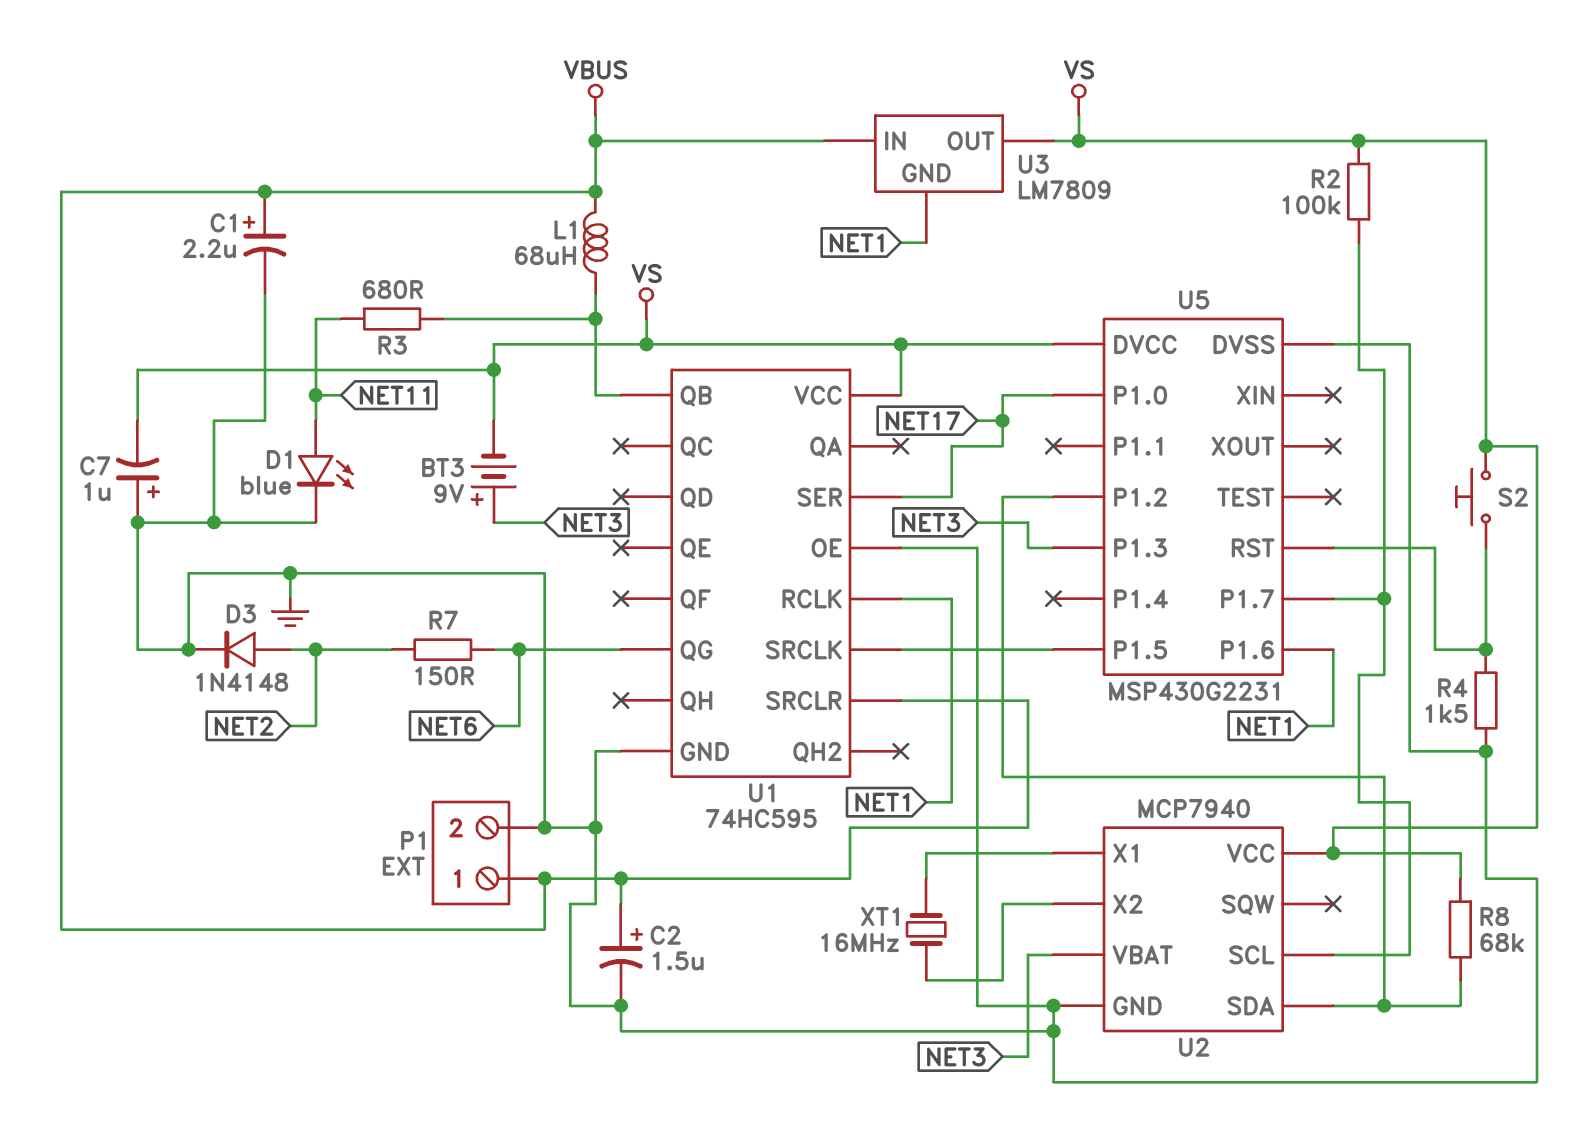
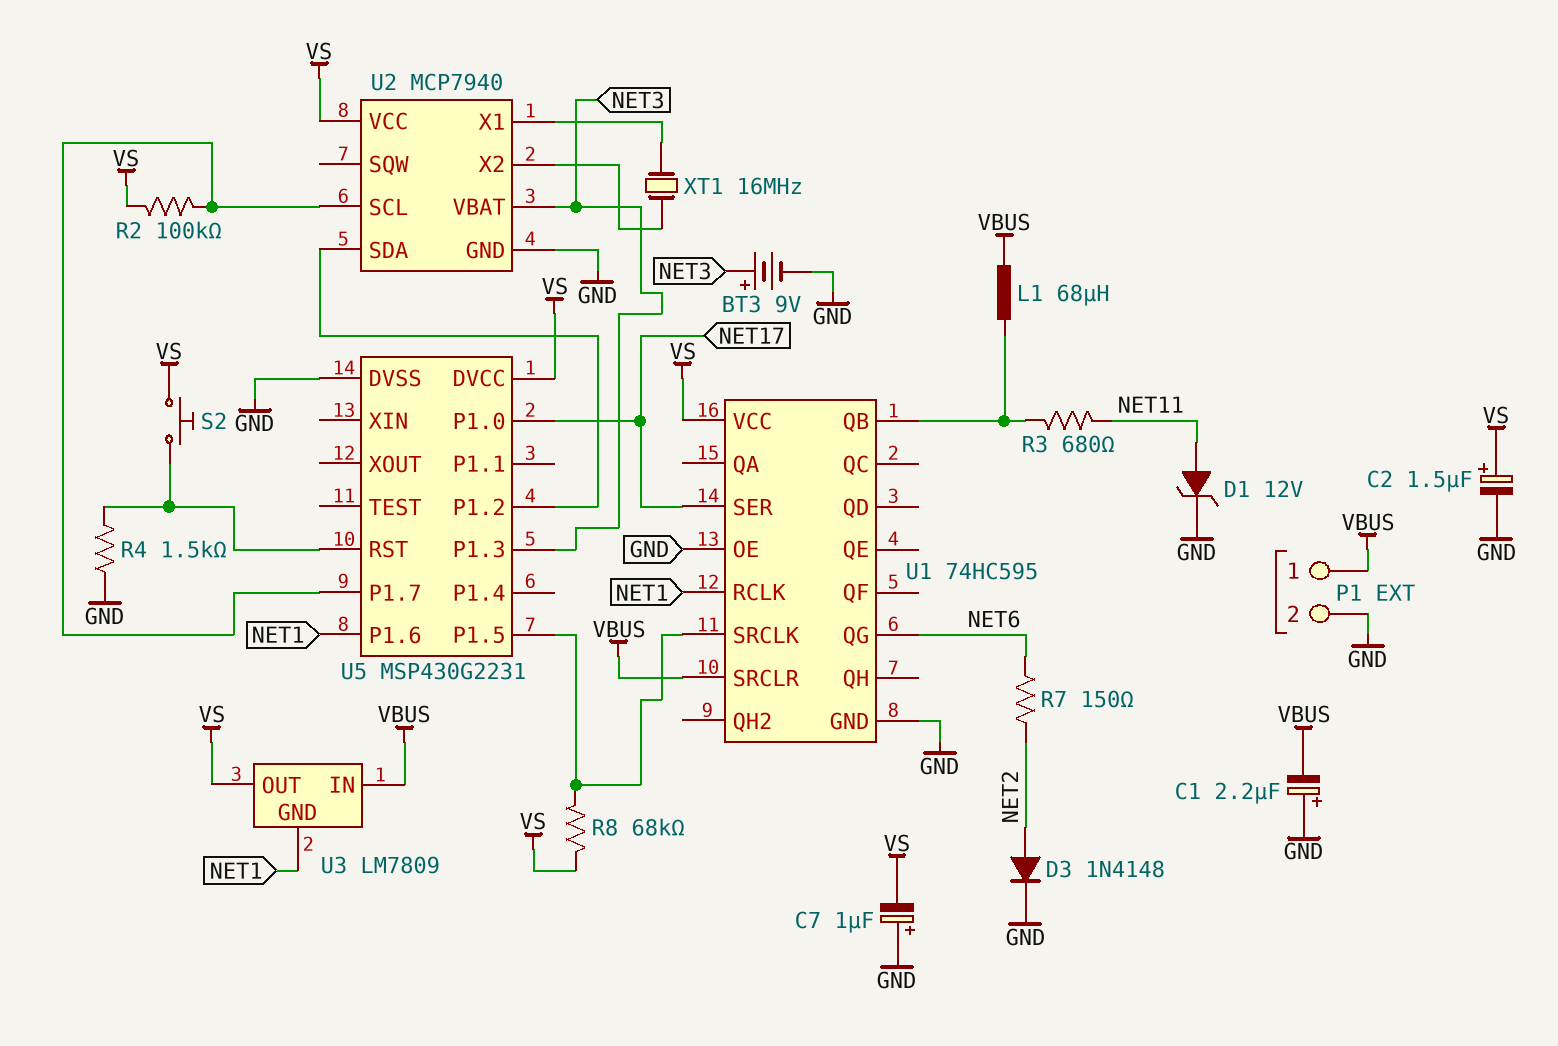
BT3: 9V (plus NET3, minus VS) -> 9V (plus NET3, minus GND)
C1: 2.2uF (plus VBUS, minus GND) -> 2.2uF (plus GND, minus VBUS)
C2: 1.5uF (plus VBUS, minus GND) -> 1.5uF (plus VS, minus GND)
D1: LED blue (A NET11, K GND) -> zener 12V (A NET11, K GND)
R8: 68k (U2/SDA, VS) -> 68k (U1/SRCLK, VS)

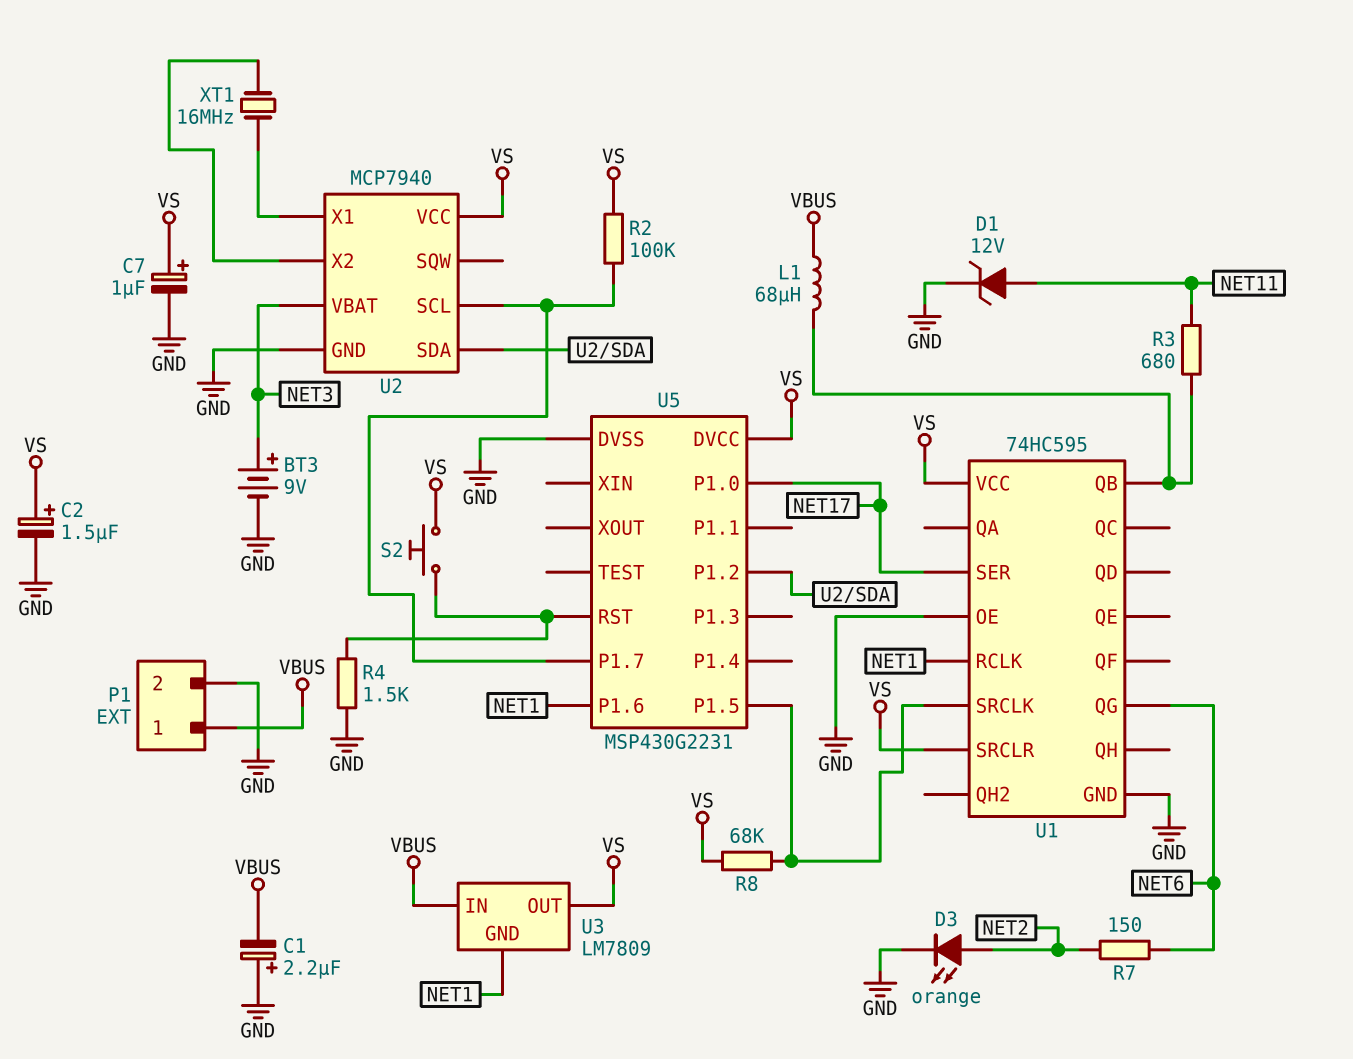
C7: 1uF (plus GND, minus VS) -> 1uF (plus VS, minus GND)
D3: diode 1N4148 (A NET2, K GND) -> LED orange (A NET2, K GND)
U1 pin SRCLR: VBUS -> VS
U5 pin P1.3: NET3 -> none

